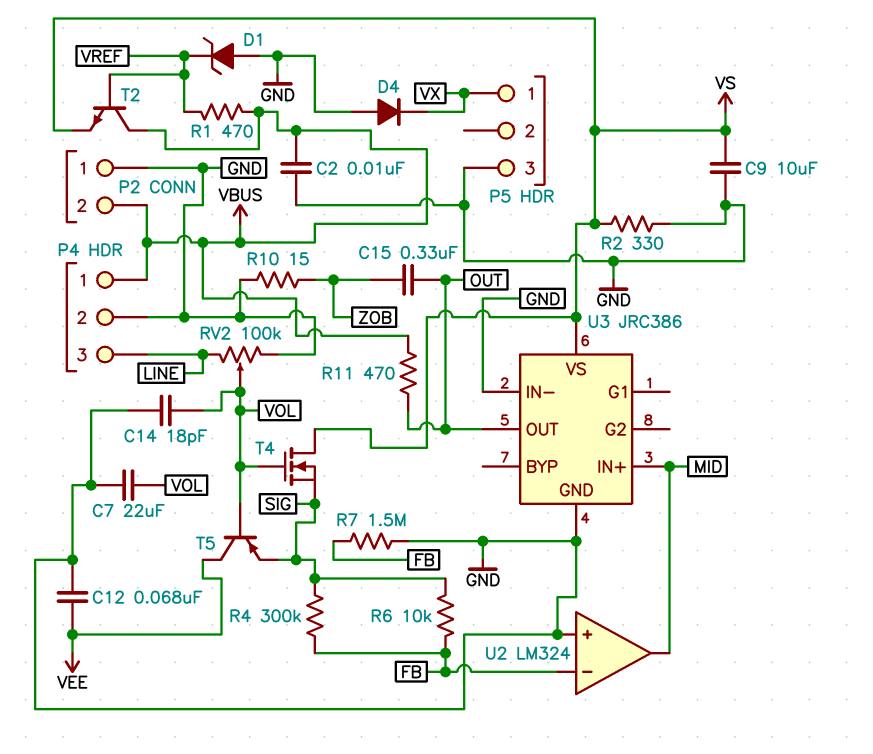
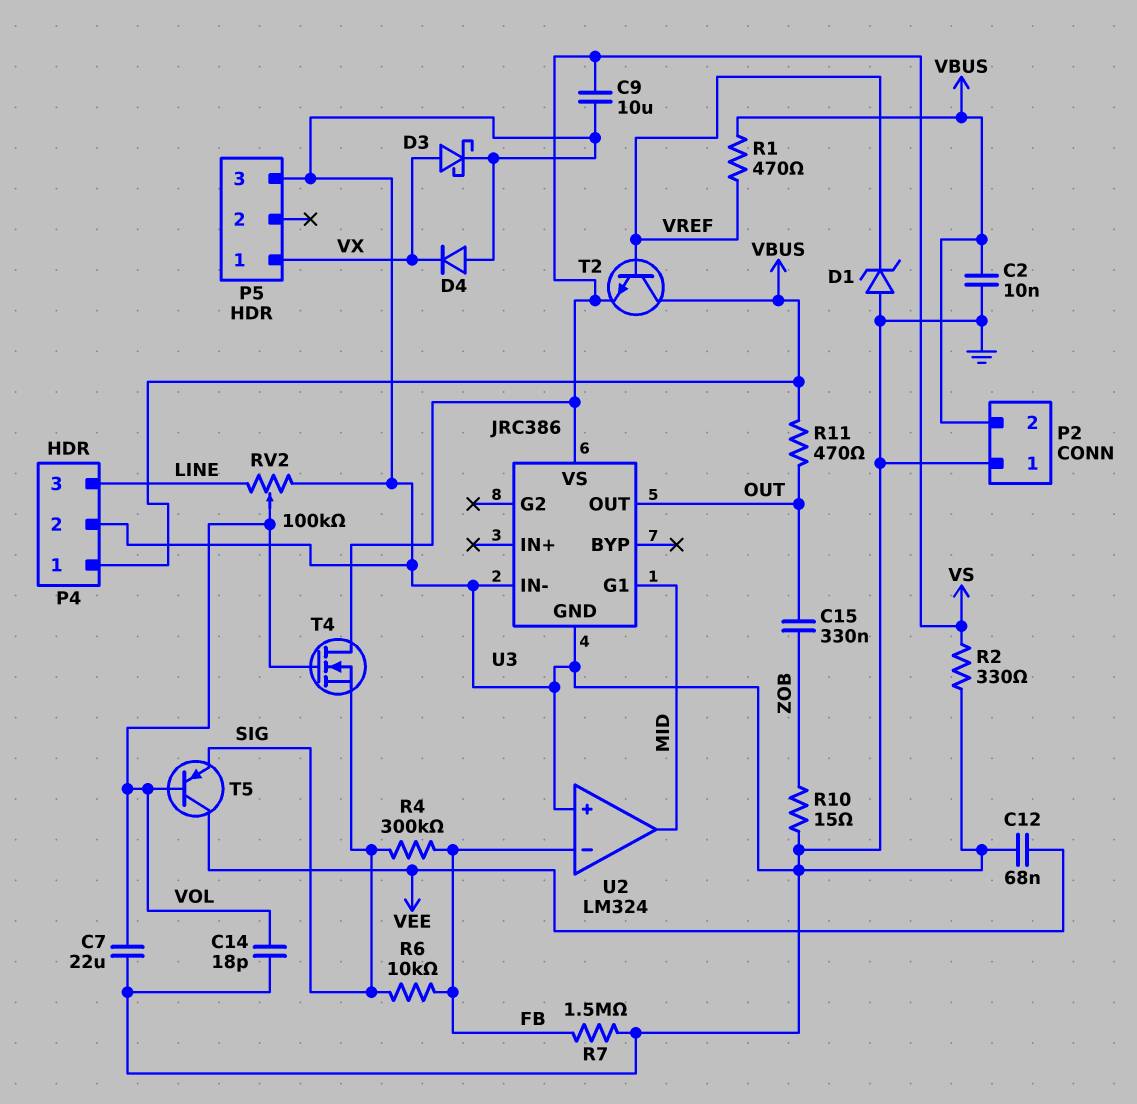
D3: none -> schottky (A VX, K GND)
U3 pin G1: none -> MID
U3 pin IN+: MID -> none

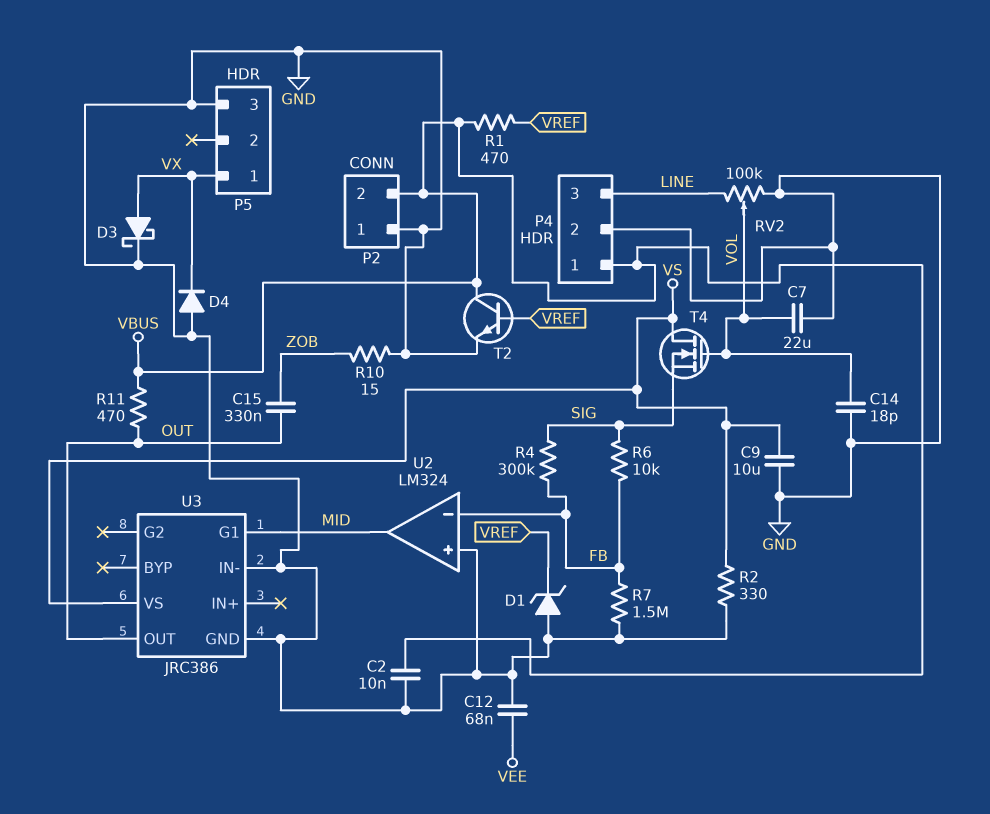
T2: NPN (B VREF, C VBUS, E VS) -> NPN (B VREF, C VBUS, E GND)
T5: PNP (B VOL, C VEE, E SIG) -> none

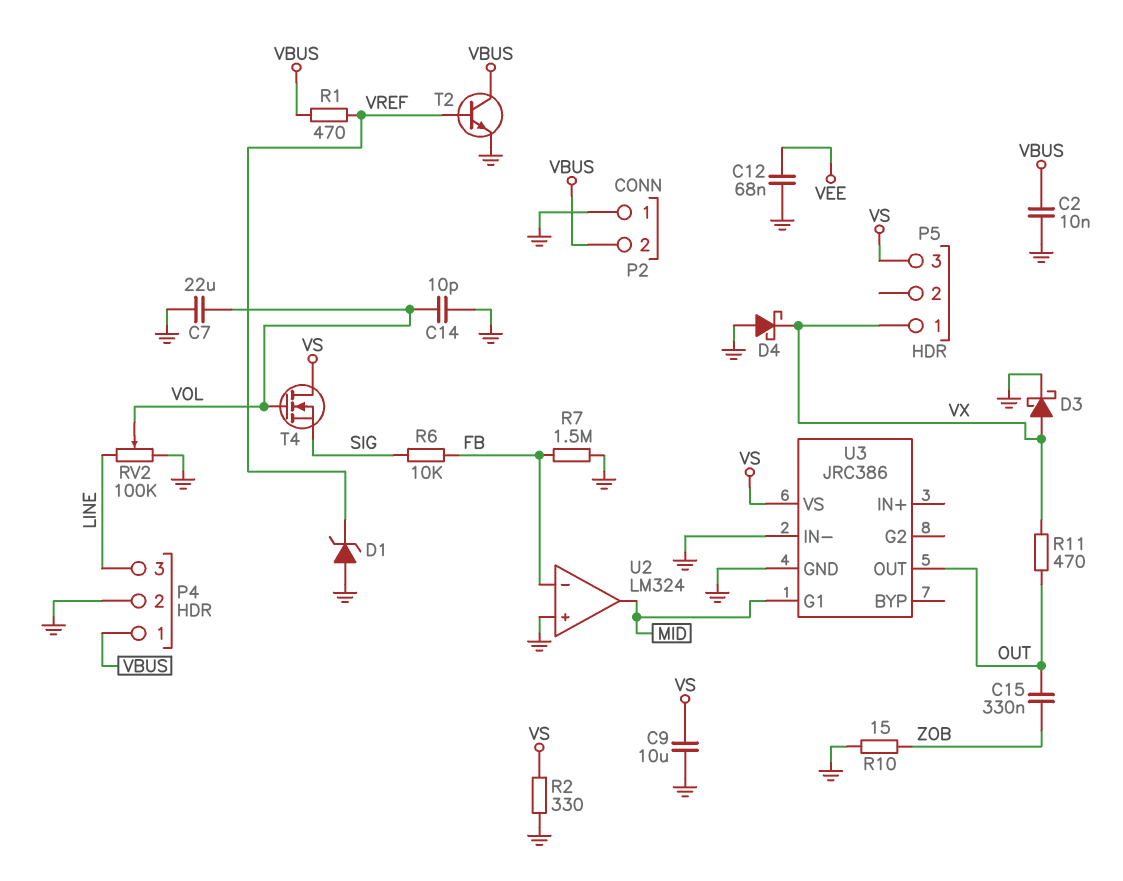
C14: 18pF (GND, VOL) -> 10pF (GND, VOL)
D4: diode (A GND, K VX) -> schottky (A GND, K VX)
P5 pin 3: GND -> VS
R4: 300k (FB, SIG) -> none
R11: 470 (OUT, VBUS) -> 470 (OUT, VX)

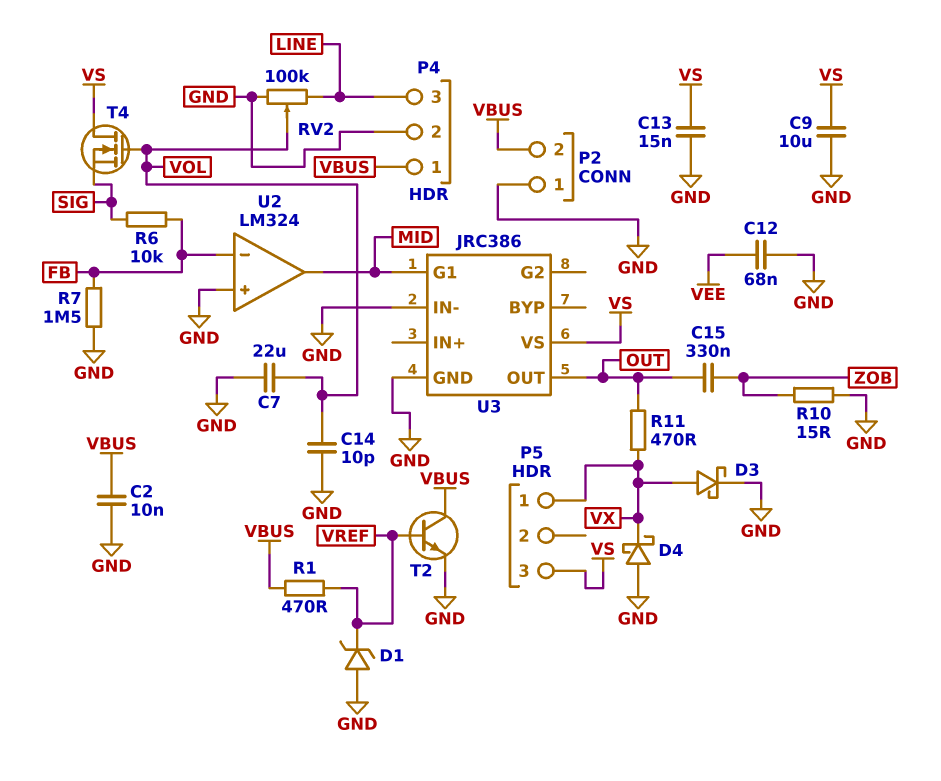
C13: none -> 15nF (GND, VS)
R2: 330 (GND, VS) -> none

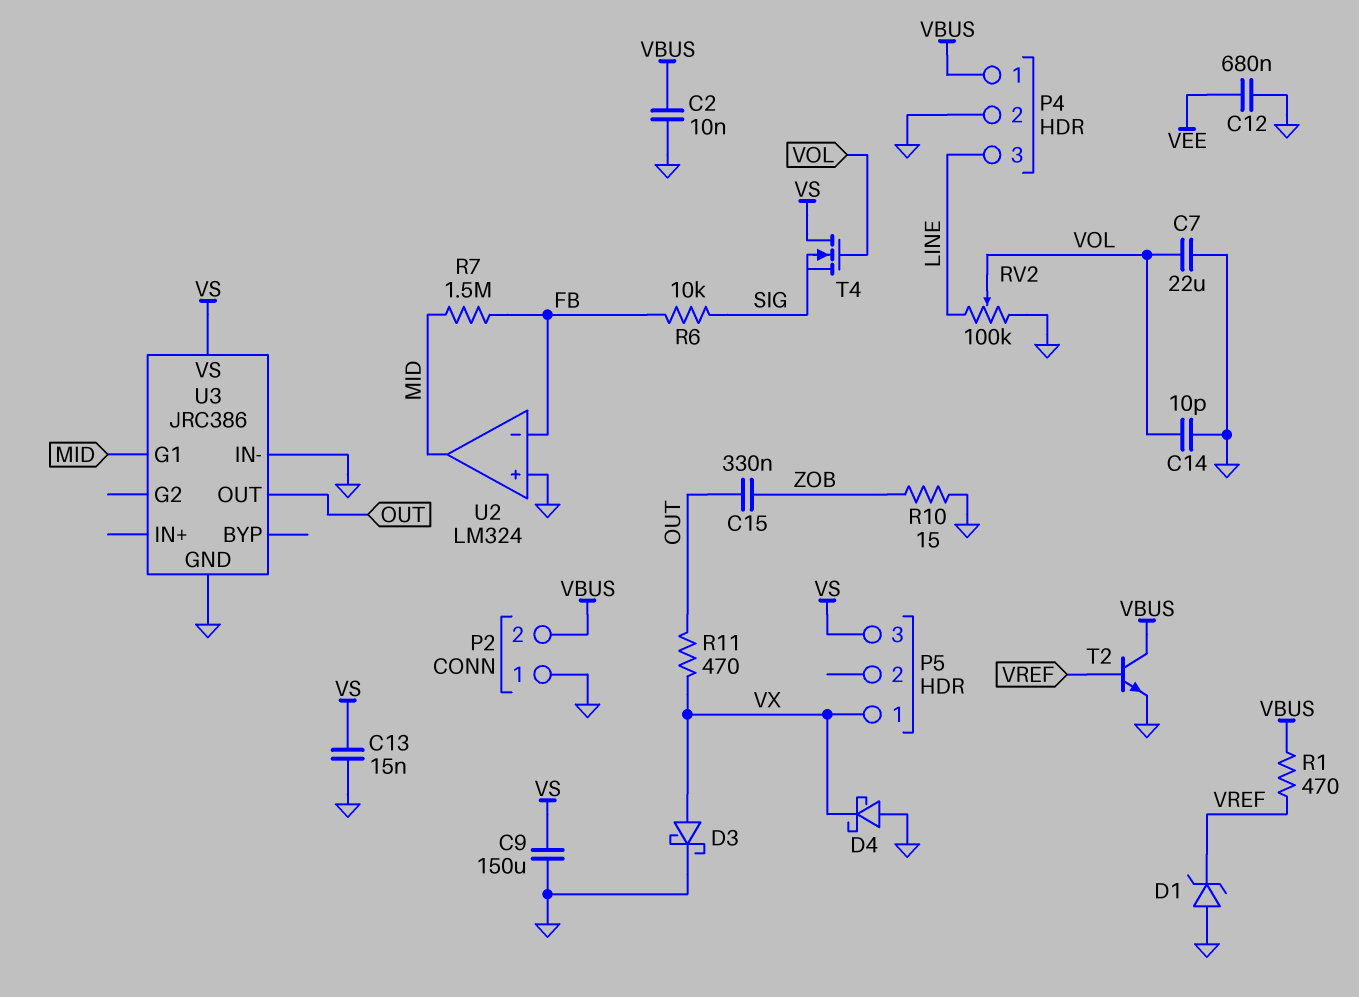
C9: 10uF (GND, VS) -> 150uF (GND, VS)
C12: 68nF (GND, VEE) -> 680nF (GND, VEE)
R7: 1.5M (FB, GND) -> 1.5M (FB, MID)

